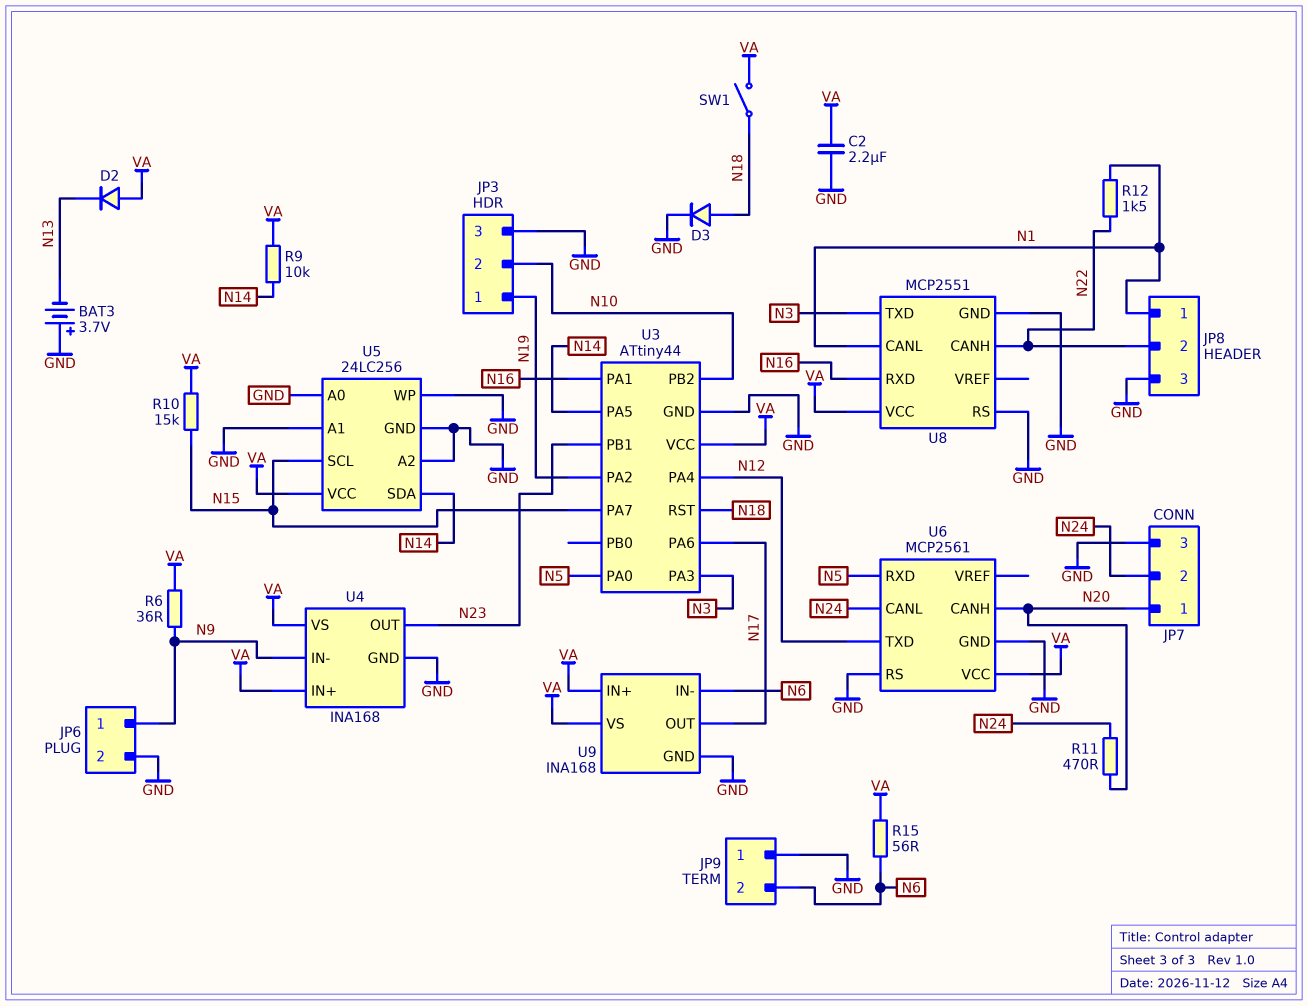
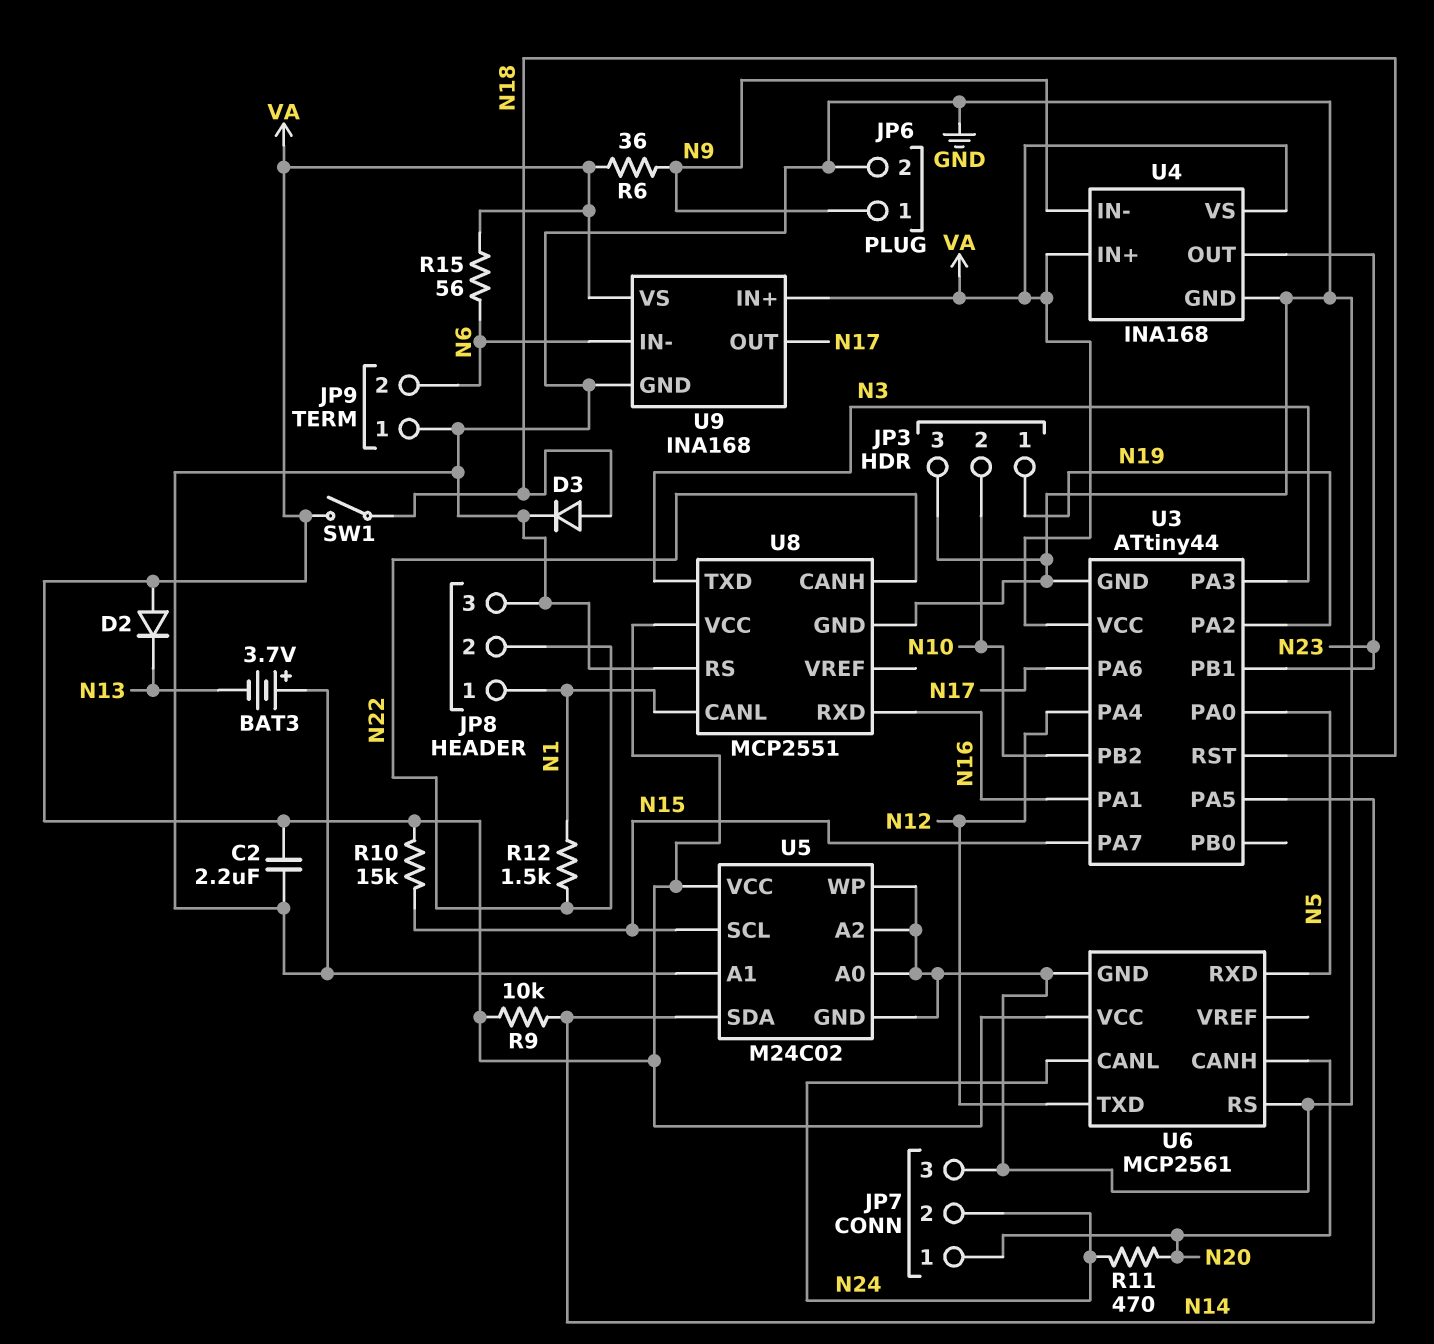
U5: 24LC256 -> M24C02

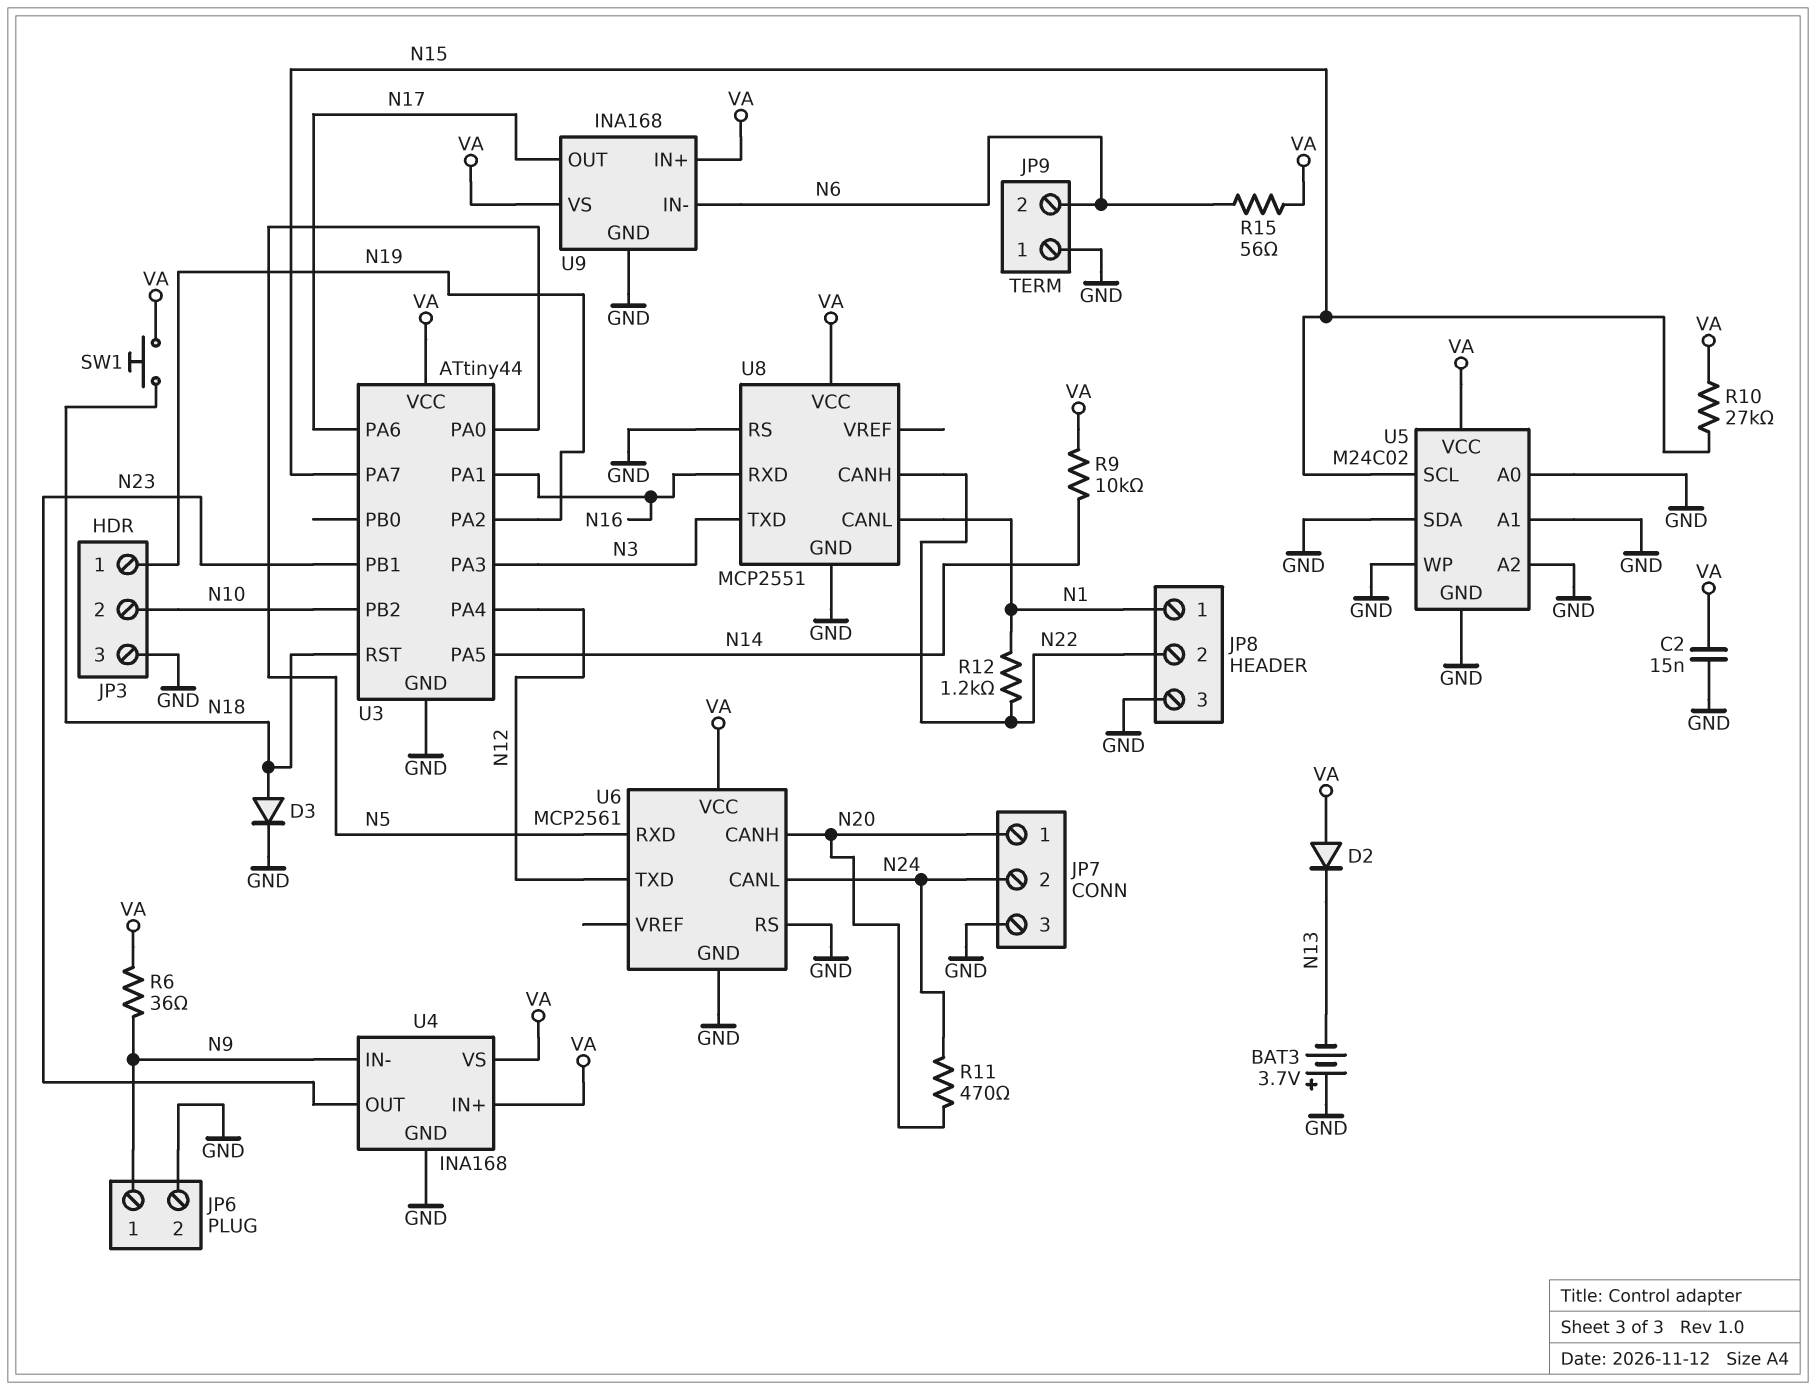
C2: 2.2uF (GND, VA) -> 15nF (GND, VA)
R10: 15k (N15, VA) -> 27k (N15, VA)
R12: 1.5k (N1, N22) -> 1.2k (N1, N22)
SW1: switch (N18, VA) -> button (N18, VA)
U5 pin SDA: N14 -> GND

